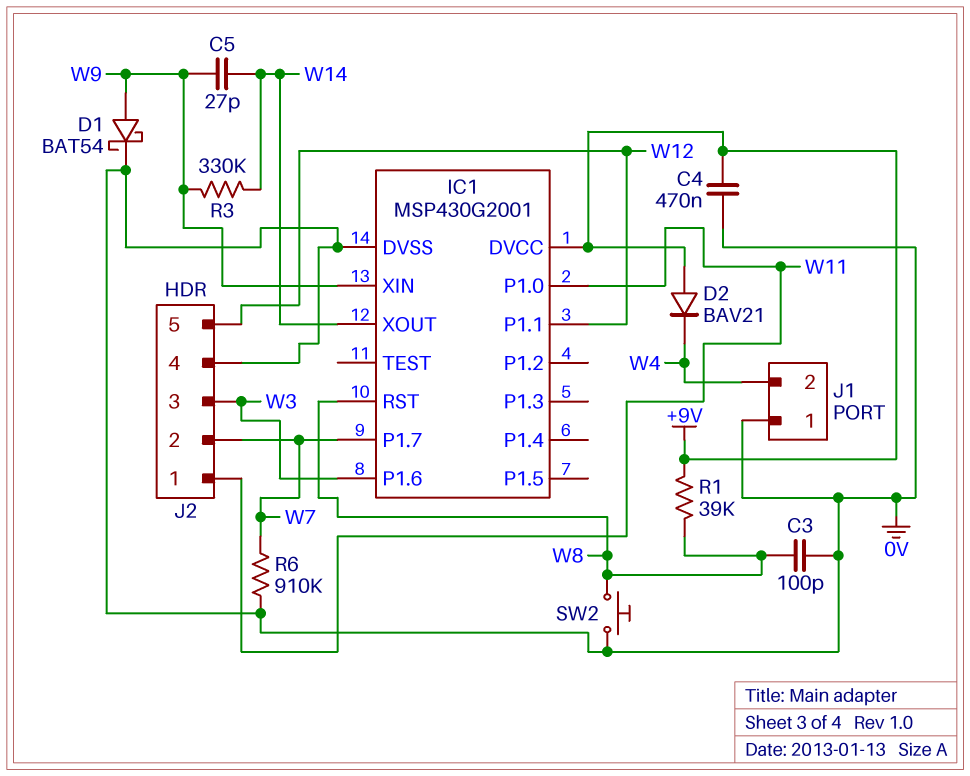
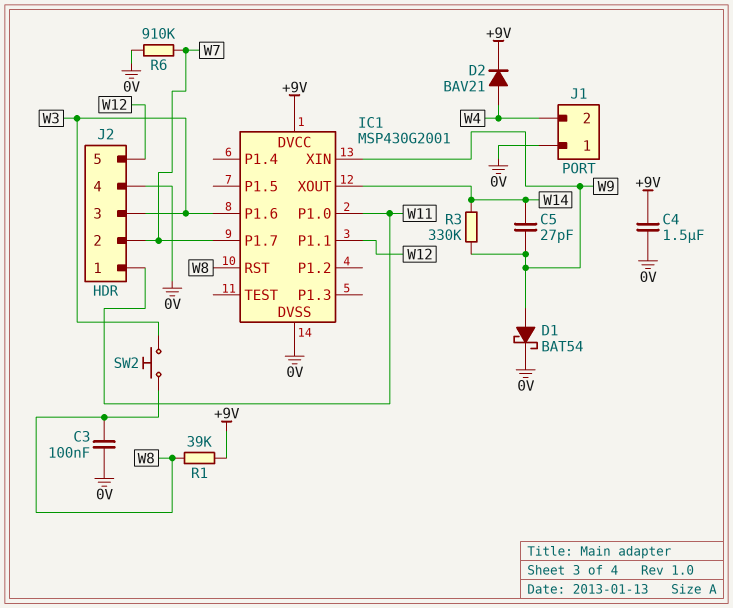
C3: 100pF (0V, W8) -> 100nF (0V, W8)
C4: 470nF (+9V, 0V) -> 1.5uF (+9V, 0V)
D2: diode BAV21 (A +9V, K W4) -> diode BAV21 (A W4, K +9V)
SW2: button (0V, W8) -> button (W3, W8)

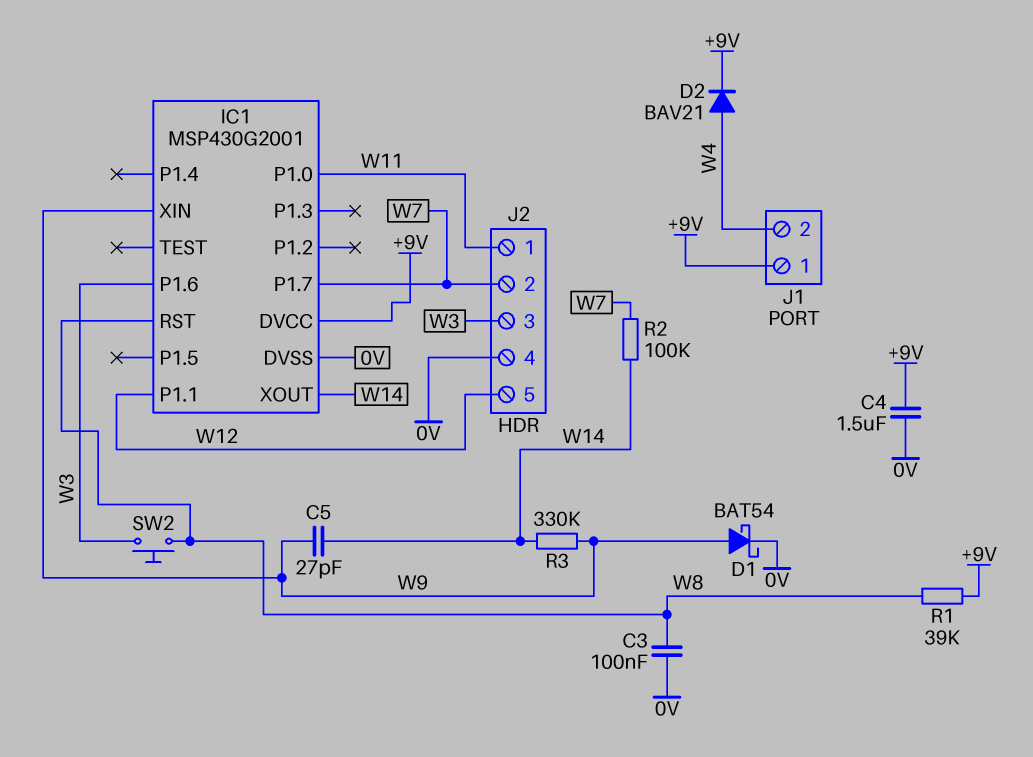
J1 pin 1: 0V -> +9V
R2: none -> 100k (W7, W14)
R6: 910k (0V, W7) -> none

